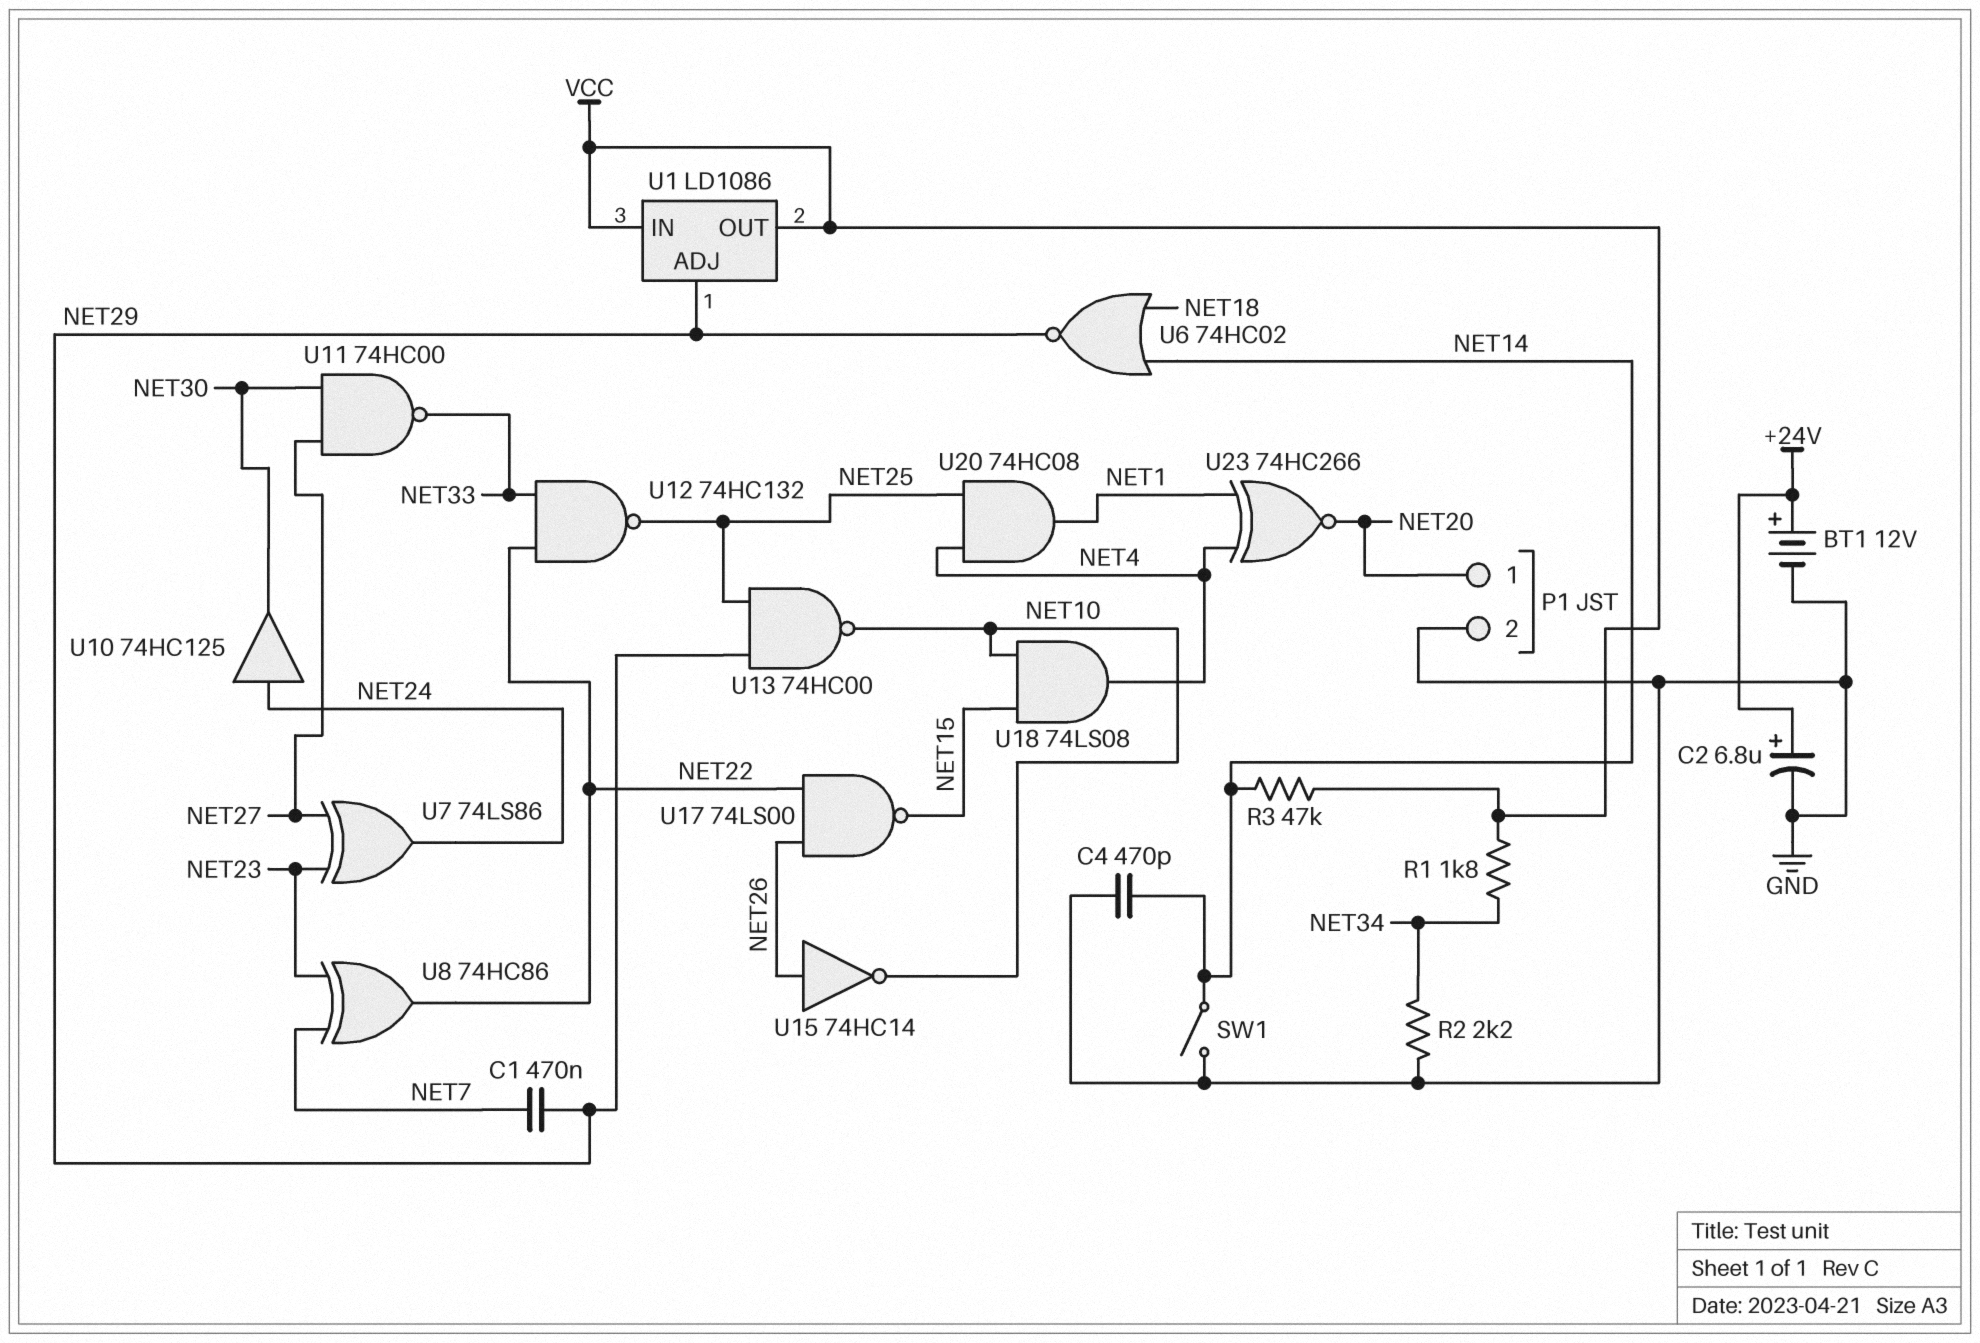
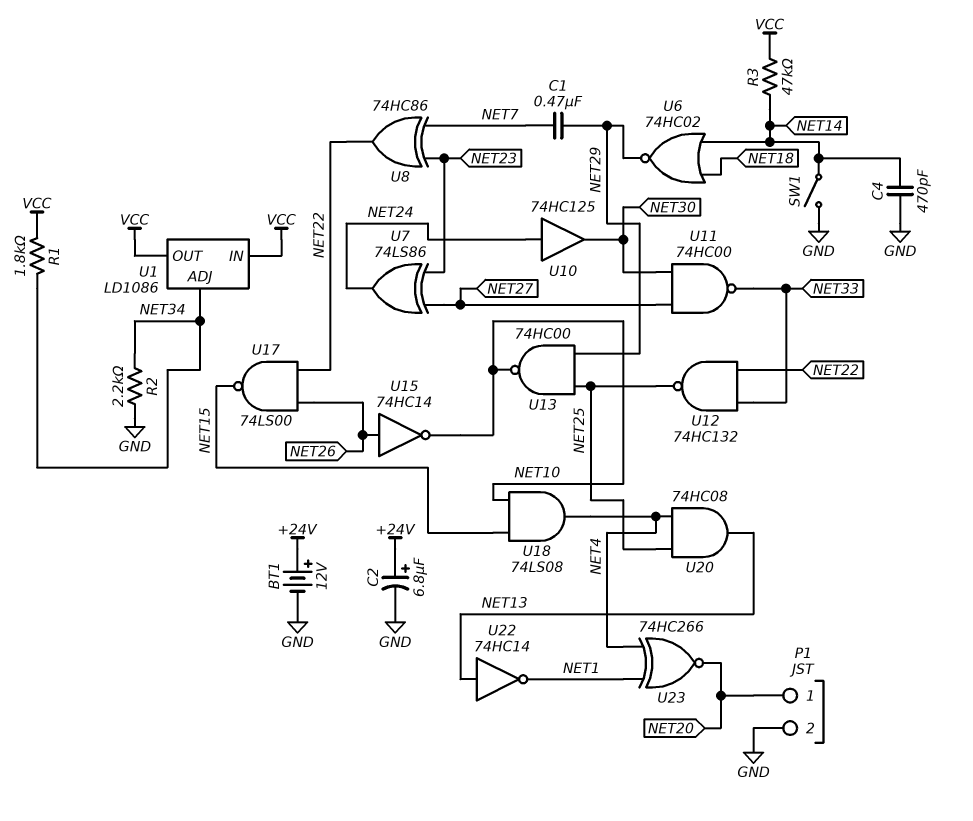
U1 pin ADJ: NET29 -> NET34
U20: AND 74HC08 (in NET4, in NET25, out NET1) -> AND 74HC08 (in NET4, in NET25, out NET13)
U22: none -> NOT 74HC14 (in NET13, out NET1)

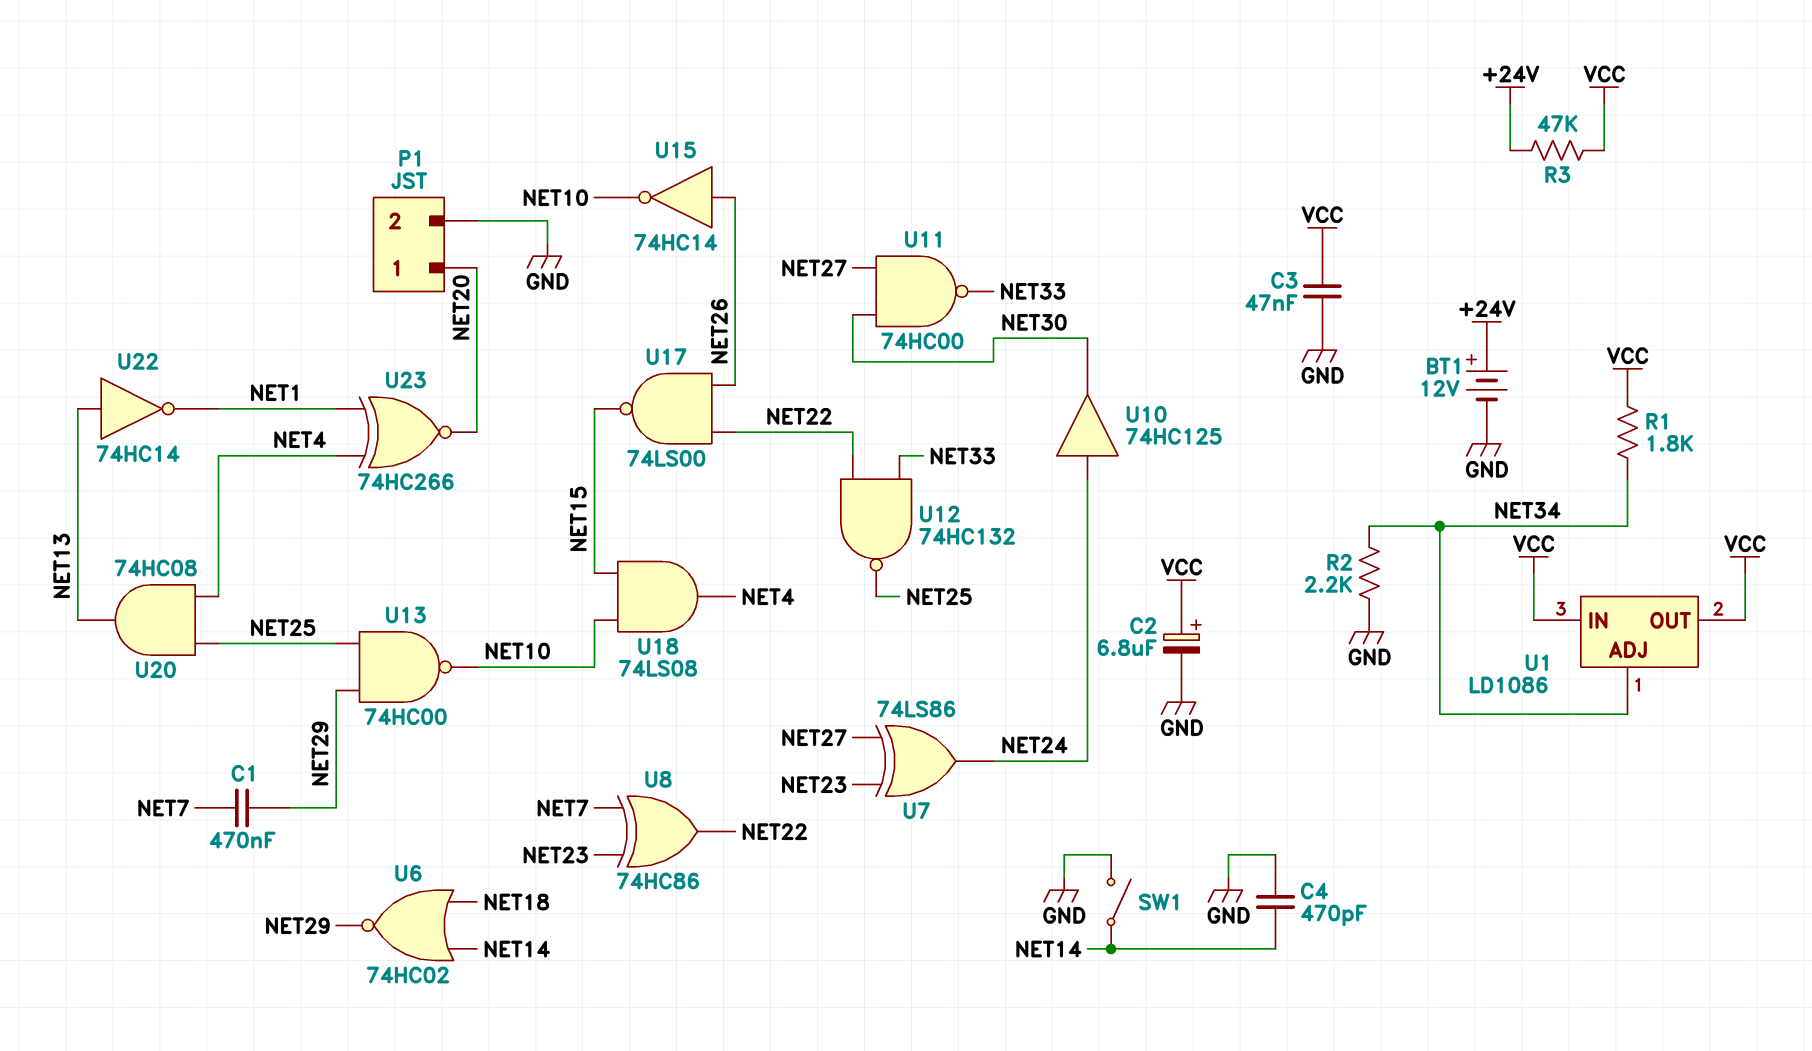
C2: 6.8uF (plus +24V, minus GND) -> 6.8uF (plus VCC, minus GND)
C3: none -> 47nF (GND, VCC)
R3: 47k (NET14, VCC) -> 47k (+24V, VCC)

